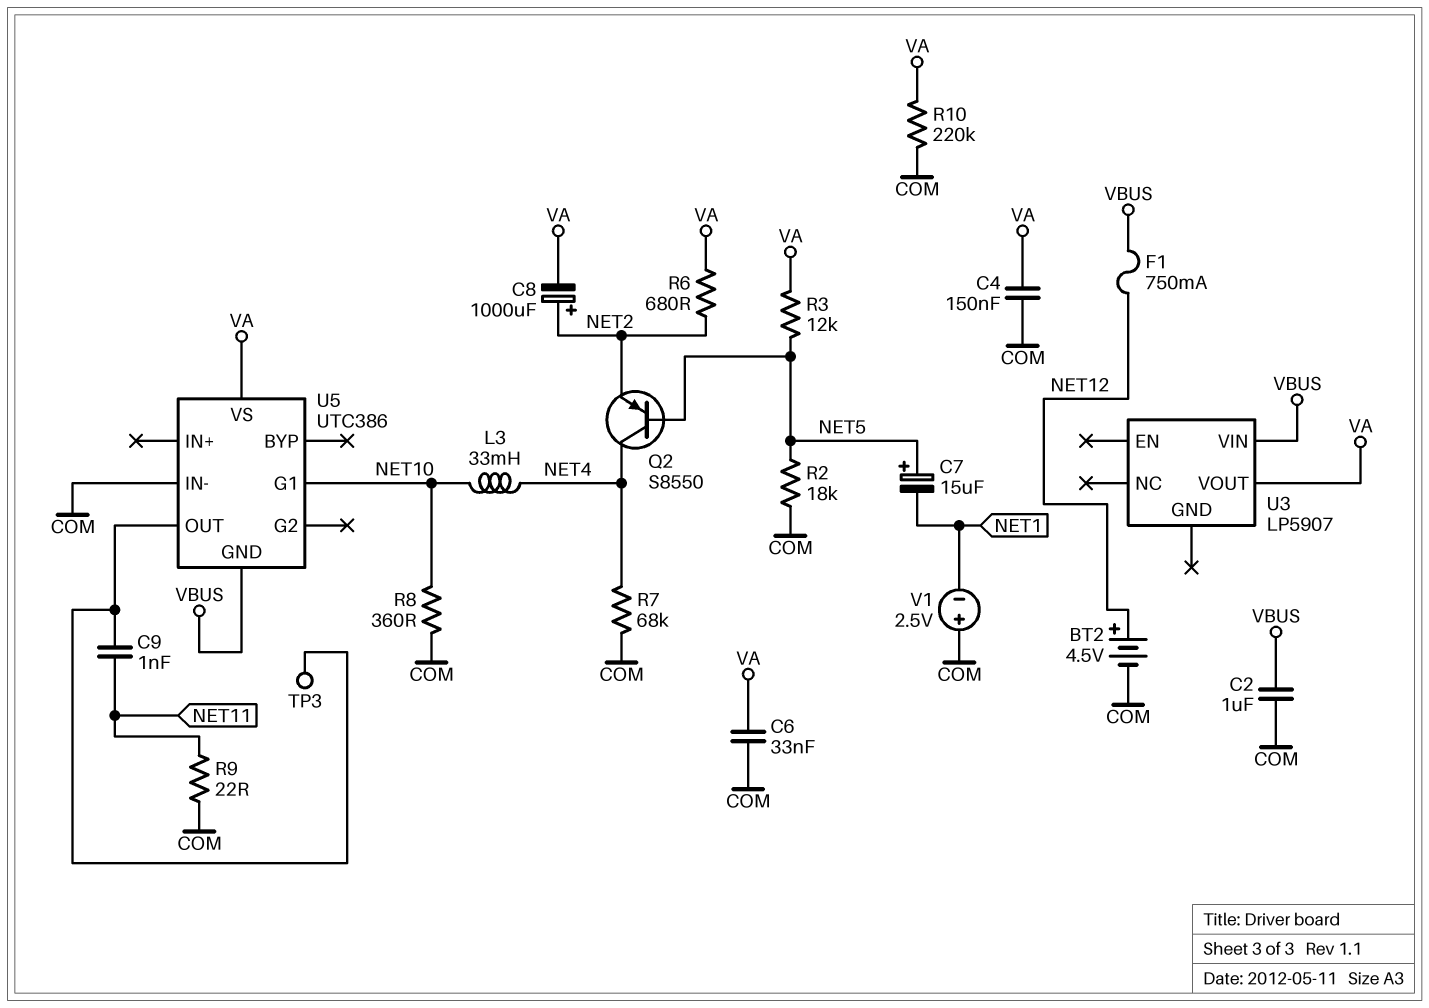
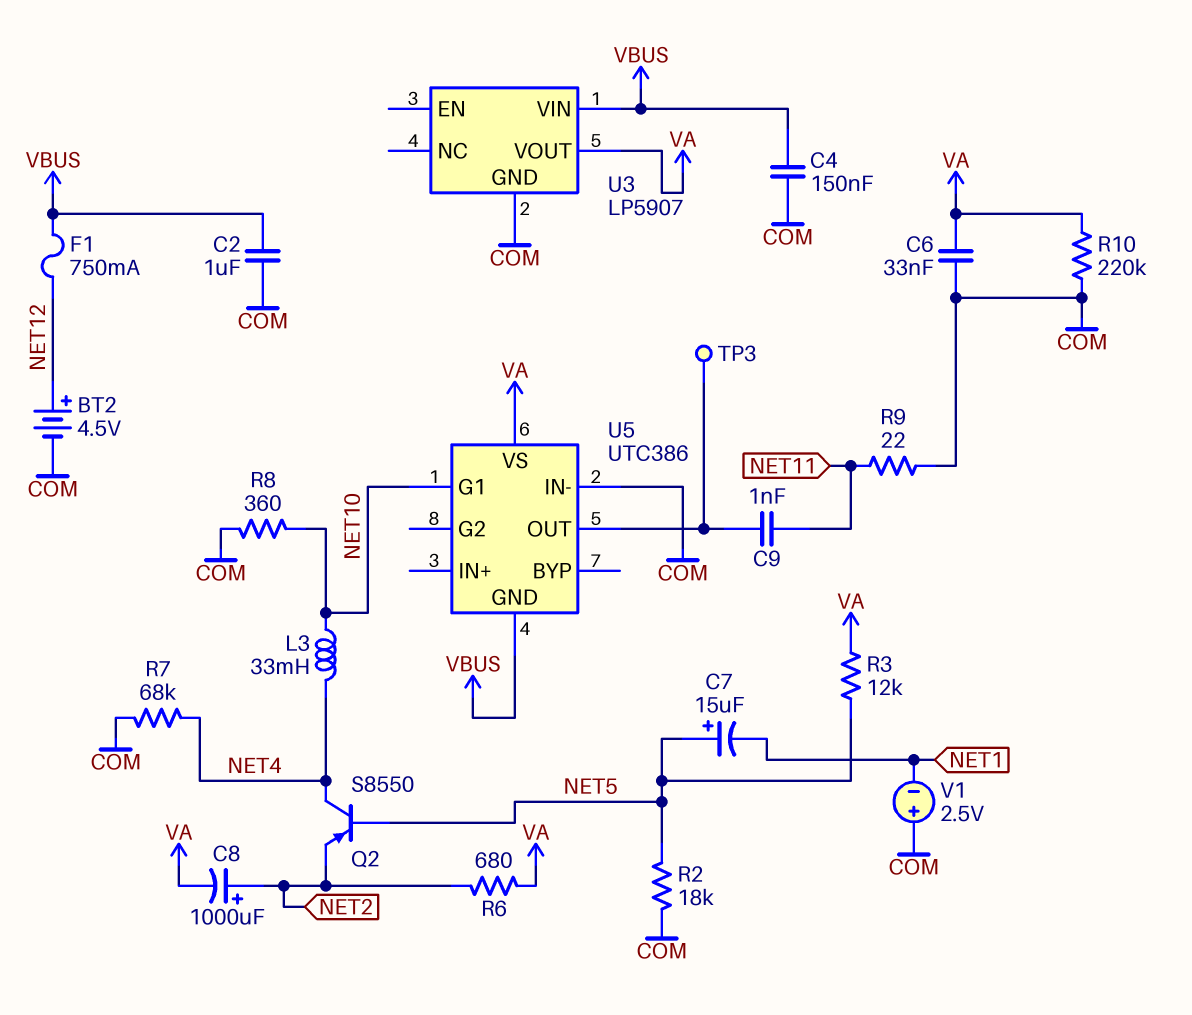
C4: 150nF (COM, VA) -> 150nF (COM, VBUS)
U3 pin GND: none -> COM

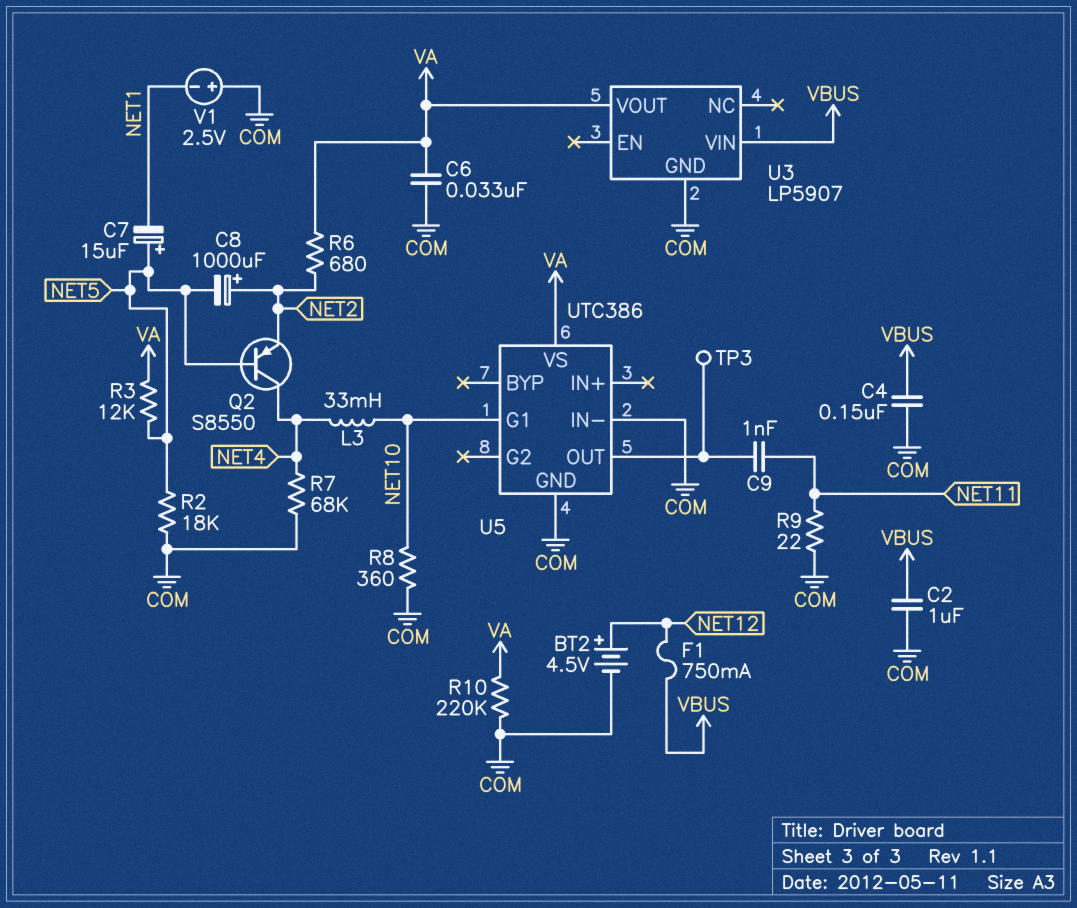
C8: 1000uF (plus NET2, minus VA) -> 1000uF (plus NET2, minus NET5)
U5 pin GND: VBUS -> COM

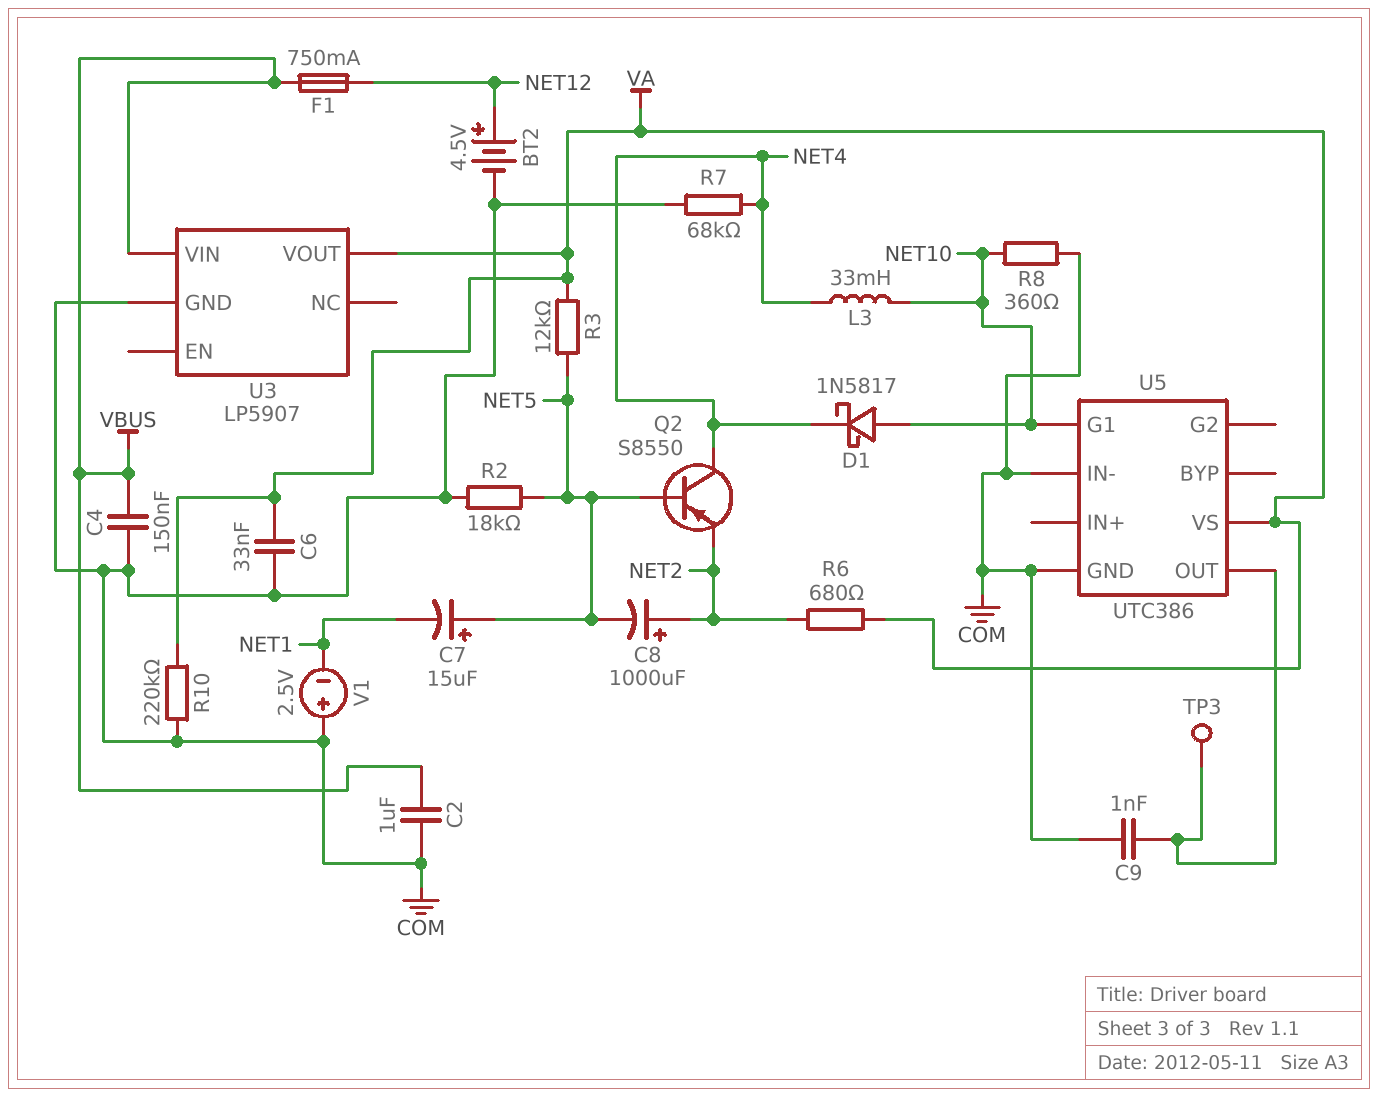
C9: 1nF (NET11, U5/OUT) -> 1nF (COM, U5/OUT)
D1: none -> schottky 1N5817 (A NET10, K NET4)
R9: 22 (COM, NET11) -> none

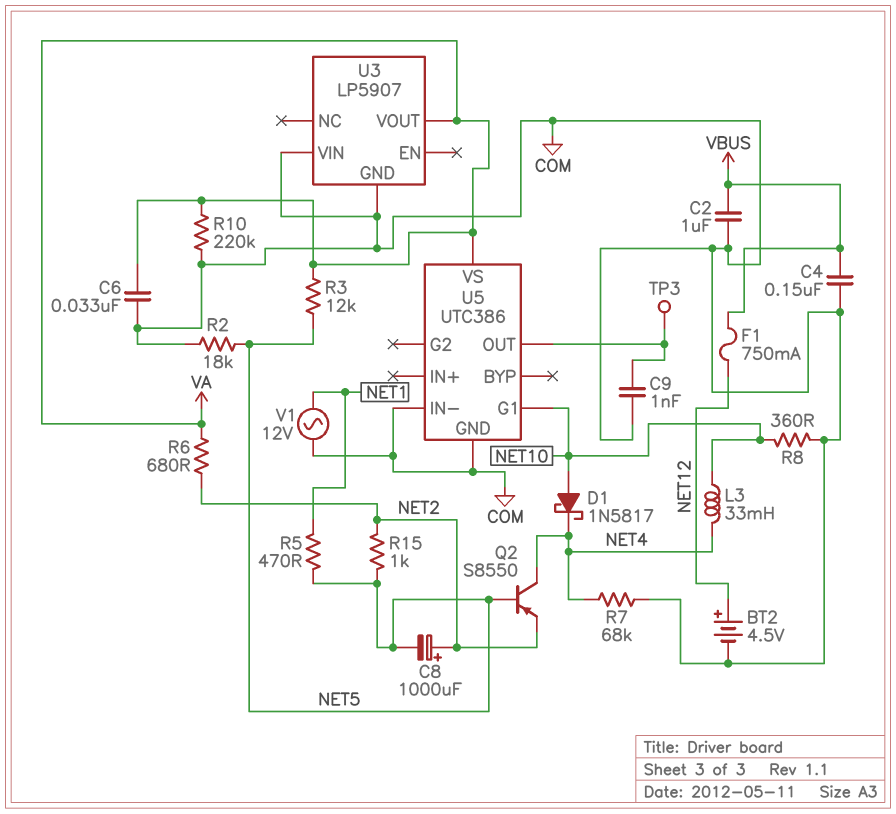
C7: 15uF (plus NET5, minus NET1) -> none
R5: none -> 470 (NET1, NET5)
R15: none -> 1k (NET2, NET5)
U3 pin VIN: VBUS -> COM
V1: 2.5V (plus COM, minus NET1) -> AC 12V (COM, NET1)

